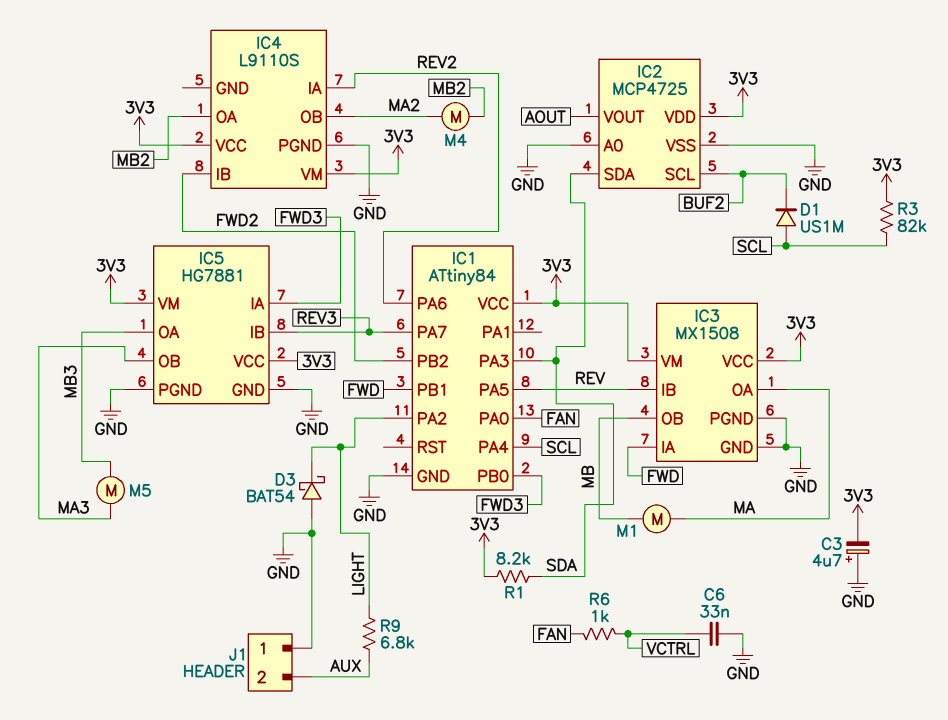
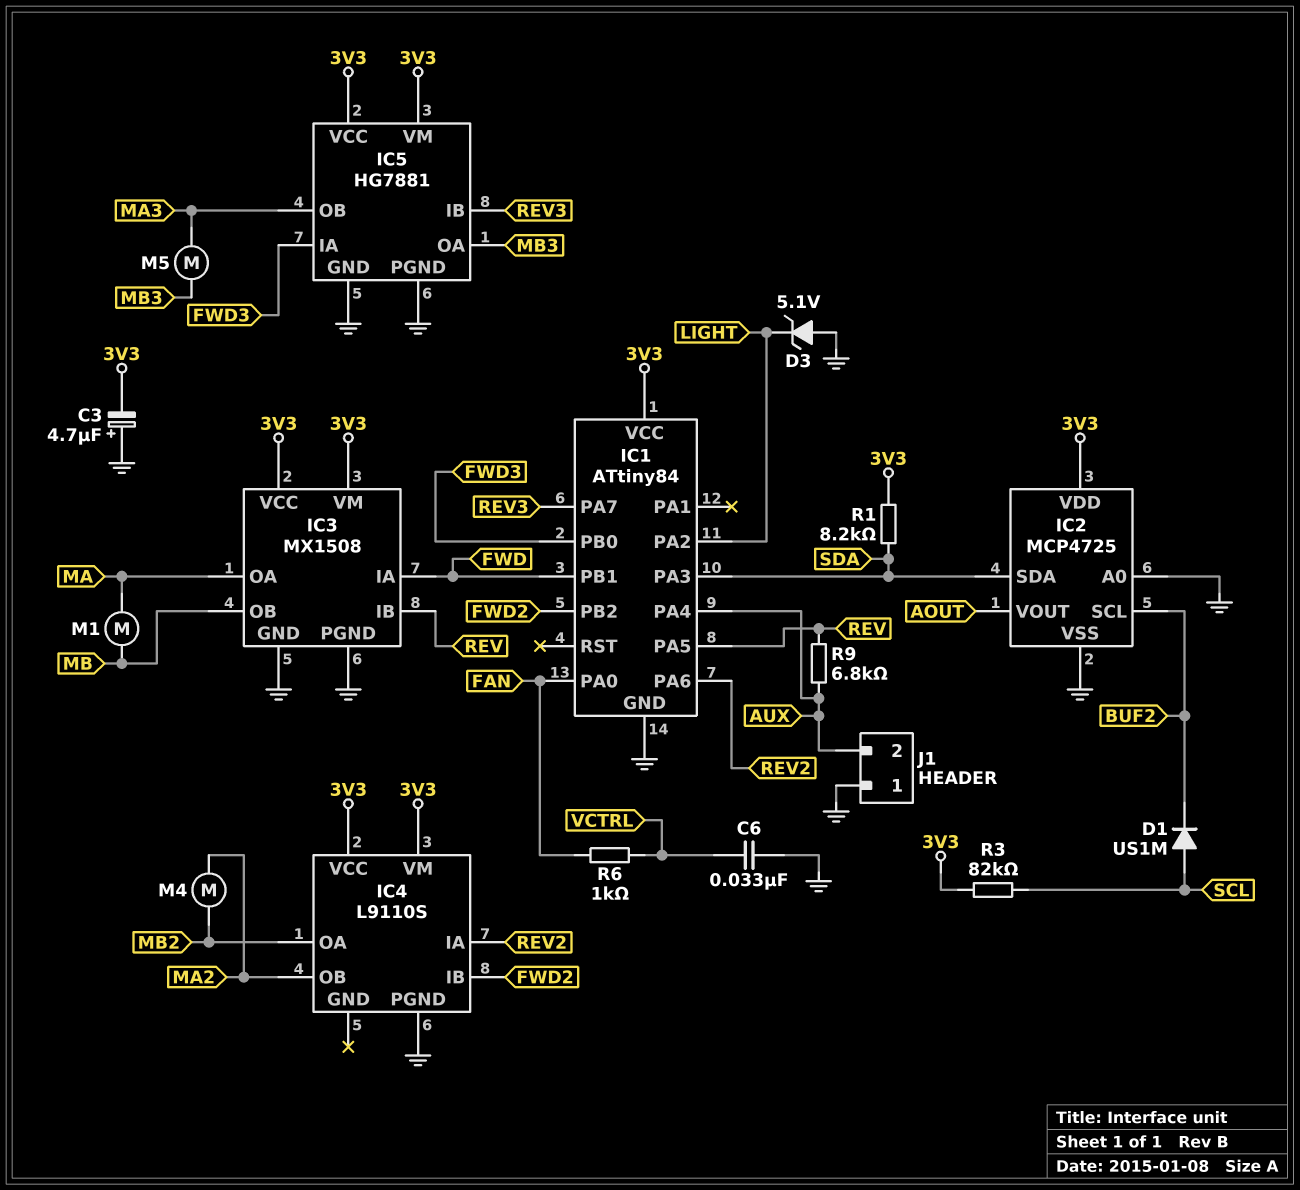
D3: schottky BAT54 (A GND, K LIGHT) -> zener 5.1V (A GND, K LIGHT)
IC1 pin PA4: SCL -> AUX
R9: 6.8k (AUX, LIGHT) -> 6.8k (AUX, REV)

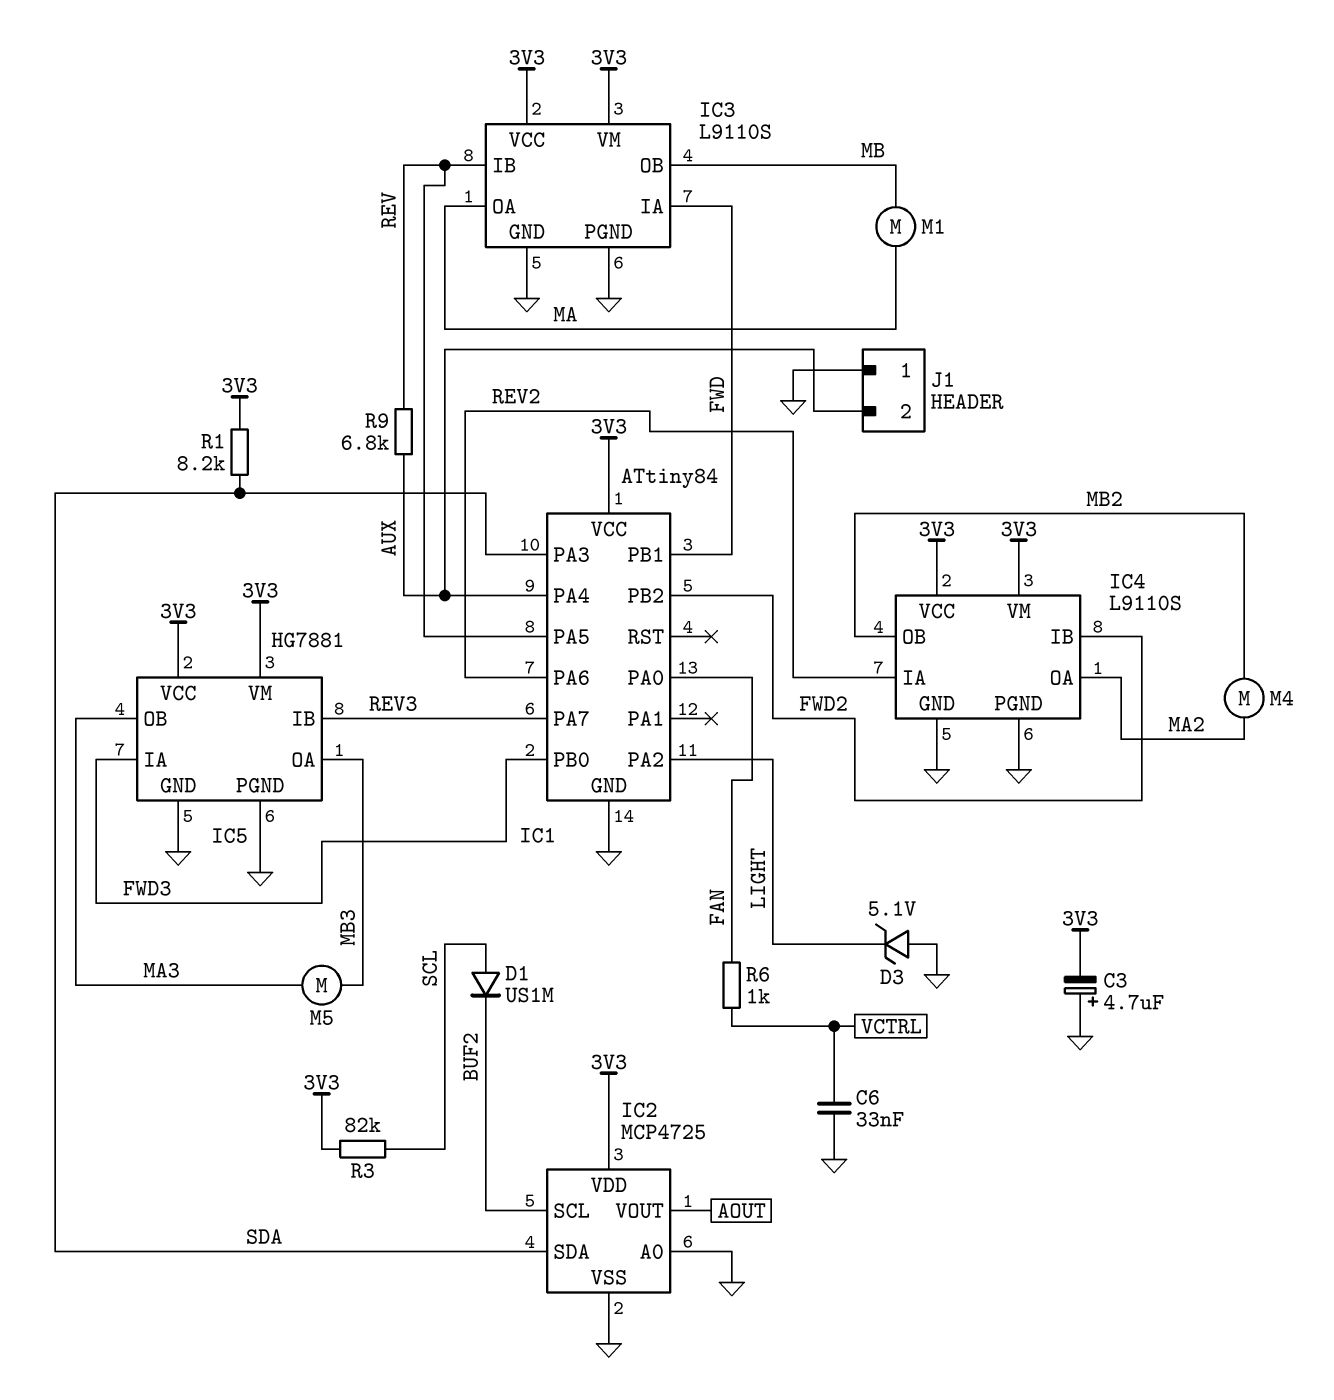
IC3: MX1508 -> L9110S
IC4 pin GND: none -> GND
IC4 pin OA: MB2 -> MA2
IC4 pin OB: MA2 -> MB2

